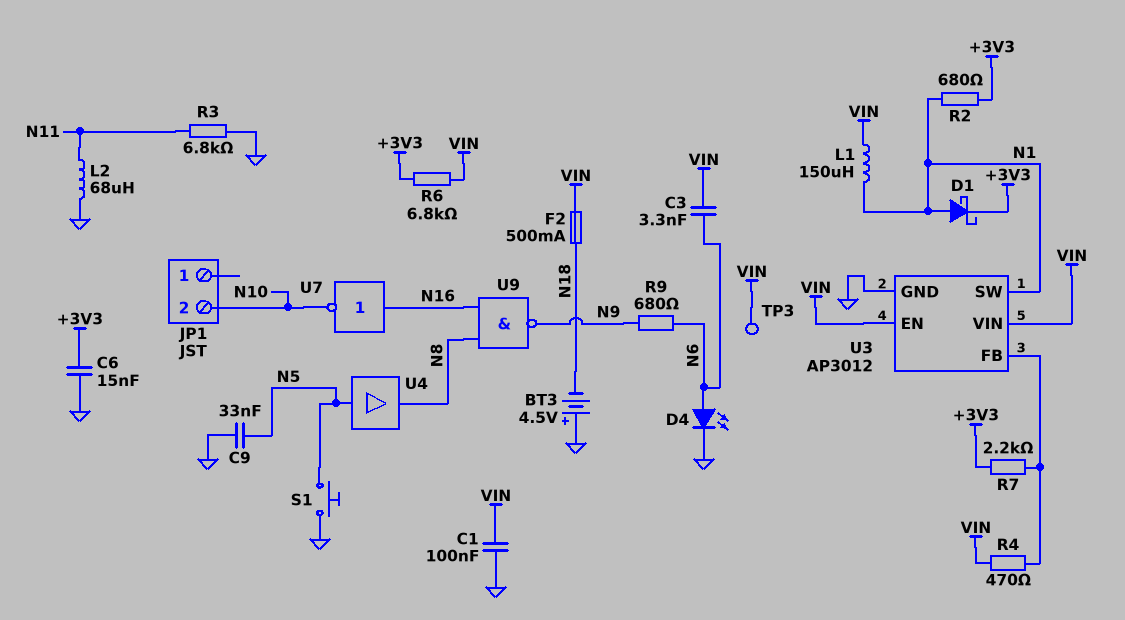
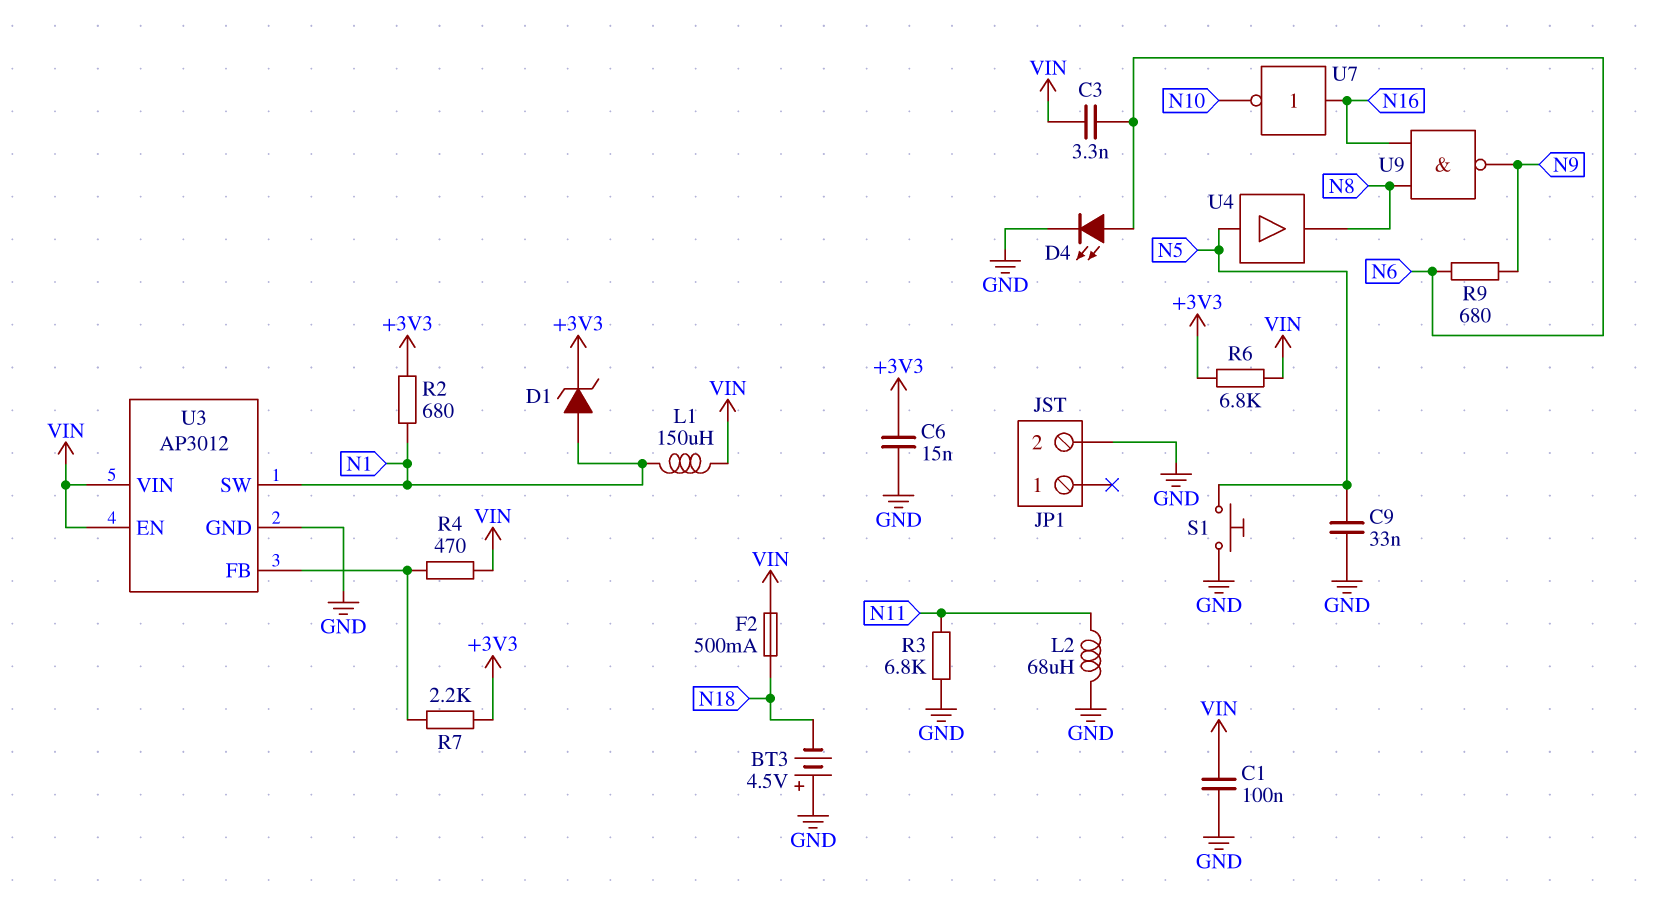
D1: schottky (A N1, K +3V3) -> zener (A N1, K +3V3)
JP1 pin 2: N10 -> GND
TP3: test point (VIN) -> none

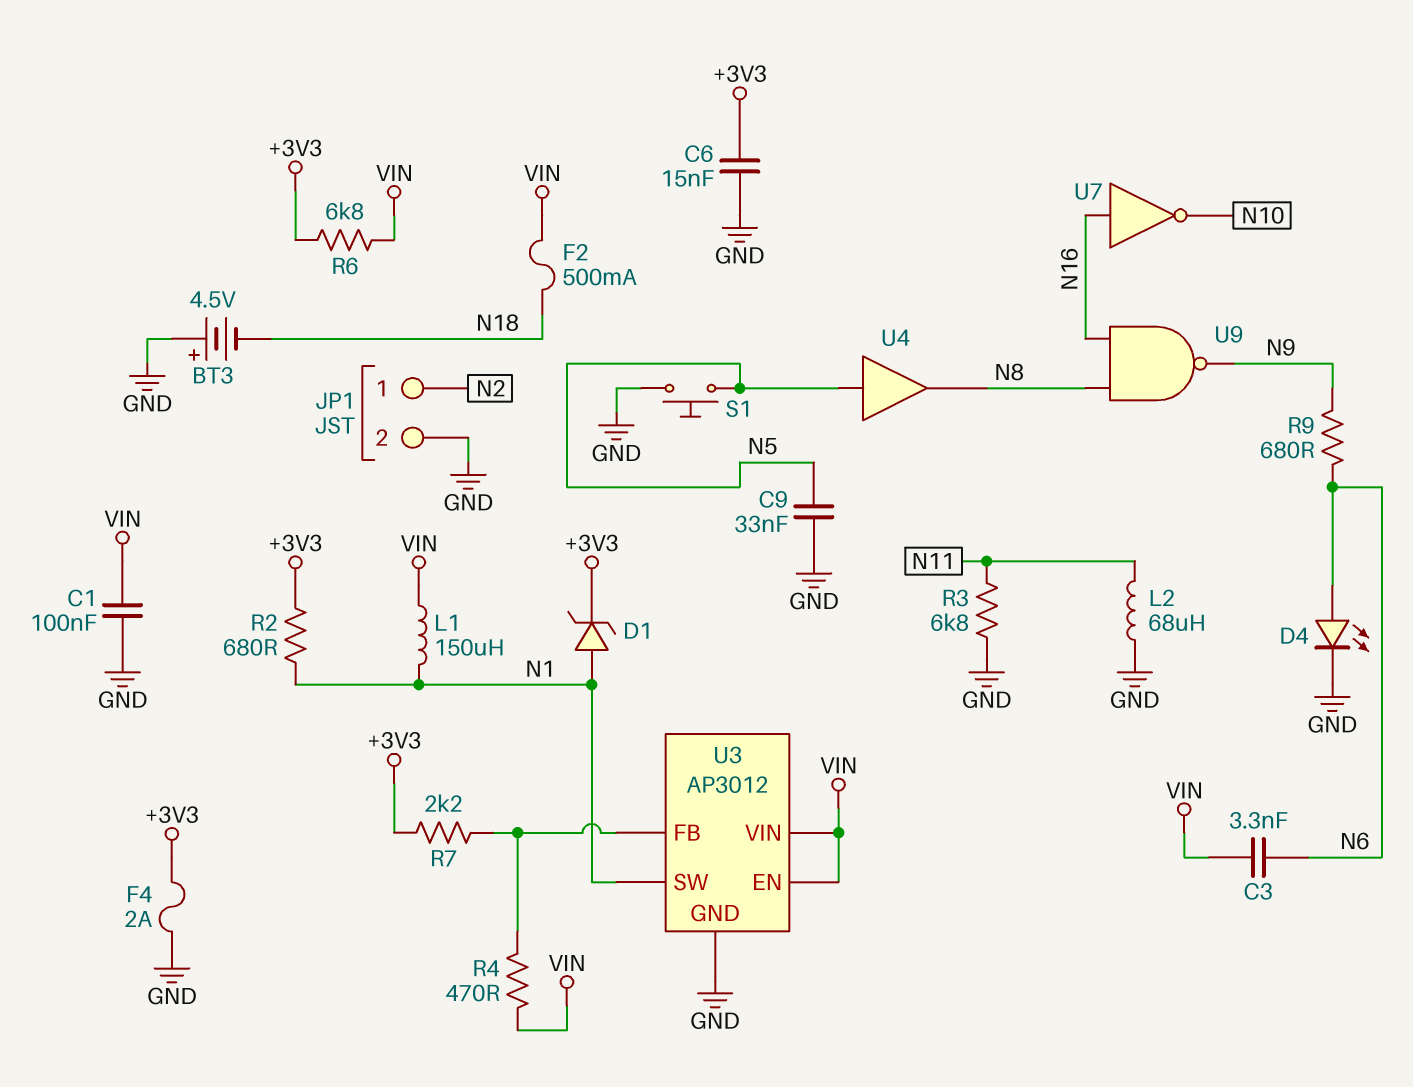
F4: none -> 2A (+3V3, GND)
JP1 pin 1: none -> N2

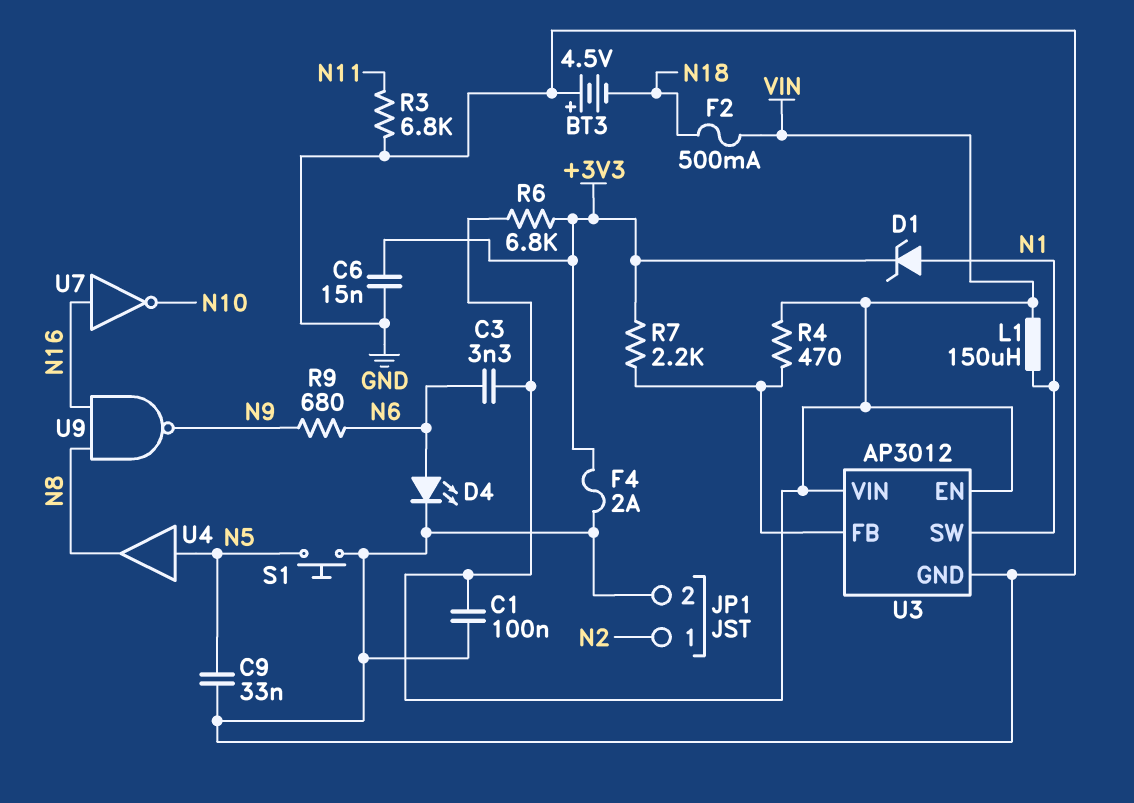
L2: 68uH (GND, N11) -> none
R2: 680 (+3V3, N1) -> none

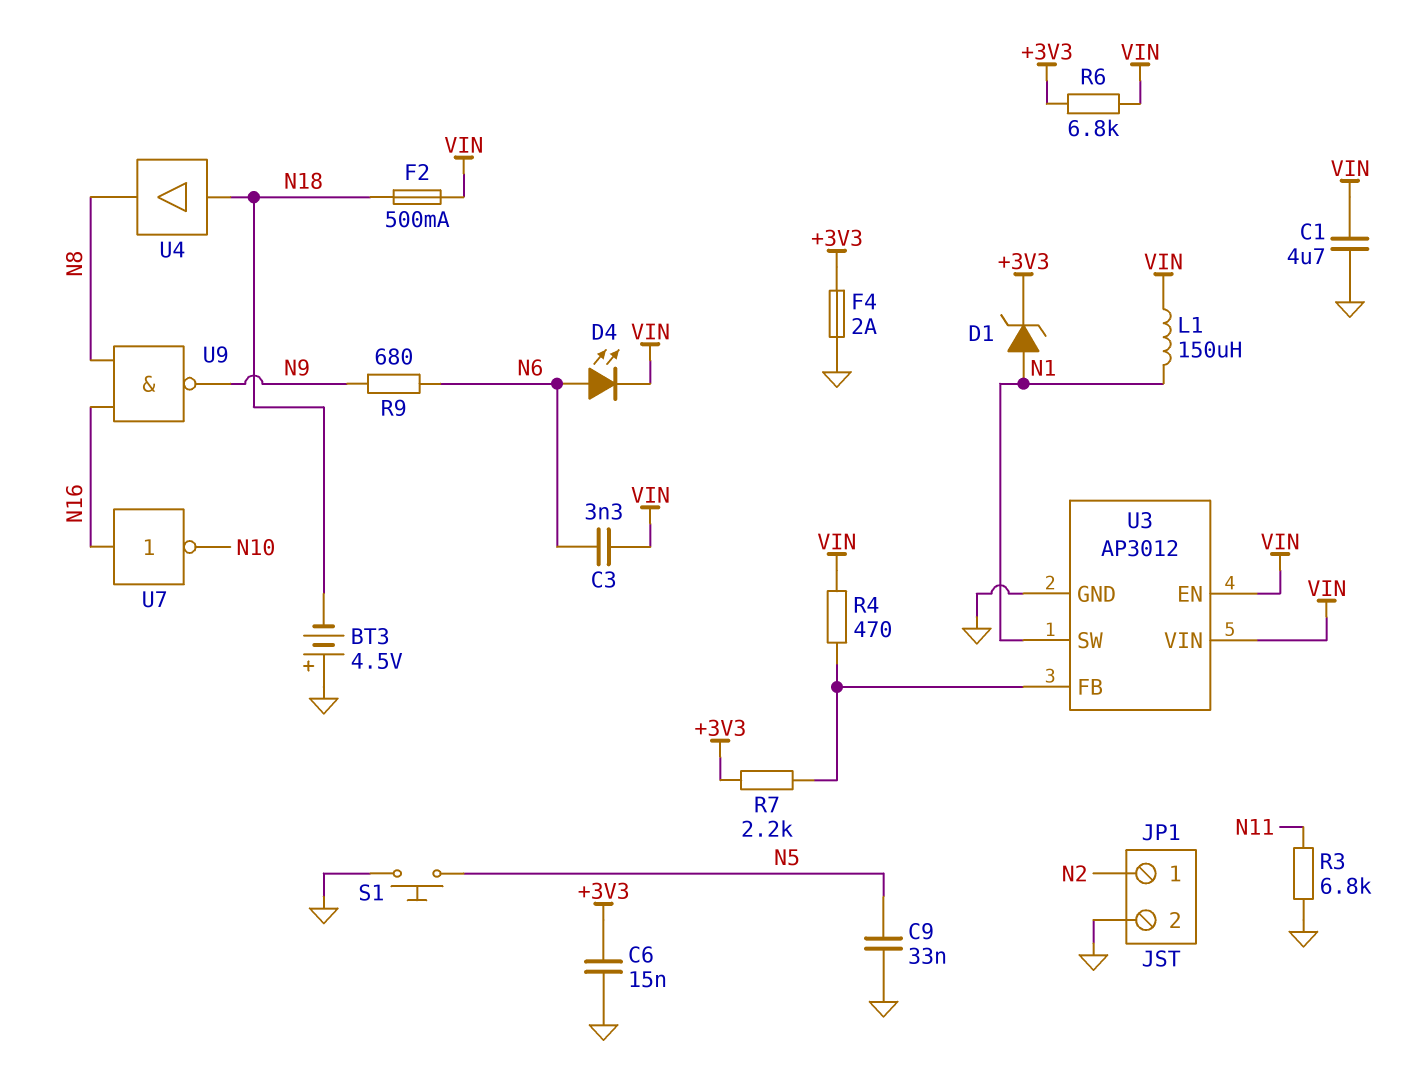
C1: 100nF (GND, VIN) -> 4.7uF (GND, VIN)
D4: LED (A N6, K GND) -> LED (A N6, K VIN)
U4: buffer (in N5, out N8) -> buffer (in N18, out N8)

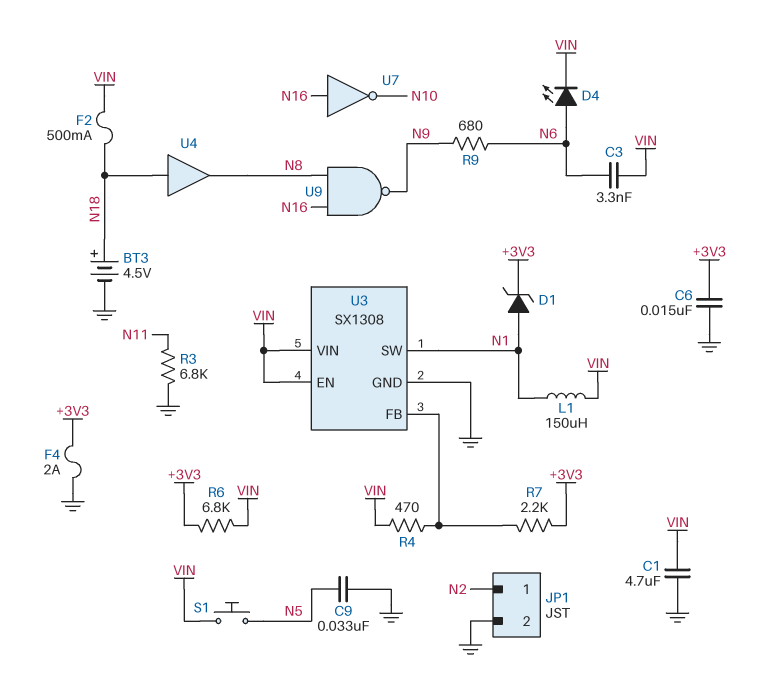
BT3: 4.5V (plus GND, minus N18) -> 4.5V (plus N18, minus GND)
S1: button (GND, N5) -> button (N5, VIN)
U3: AP3012 -> SX1308

